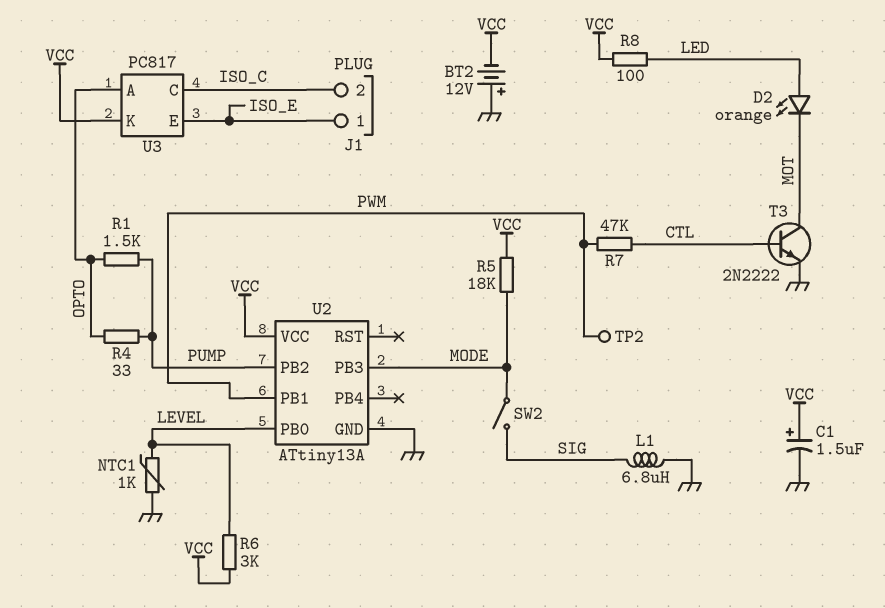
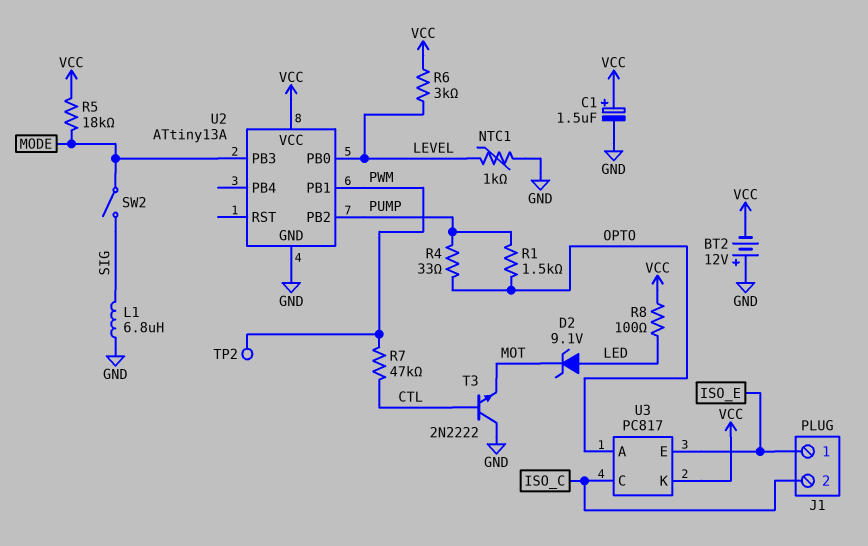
D2: LED orange (A LED, K MOT) -> zener 9.1V (A LED, K MOT)
T3: NPN 2N2222 (B CTL, C MOT, E GND) -> NPN 2N2222 (B CTL, C GND, E MOT)

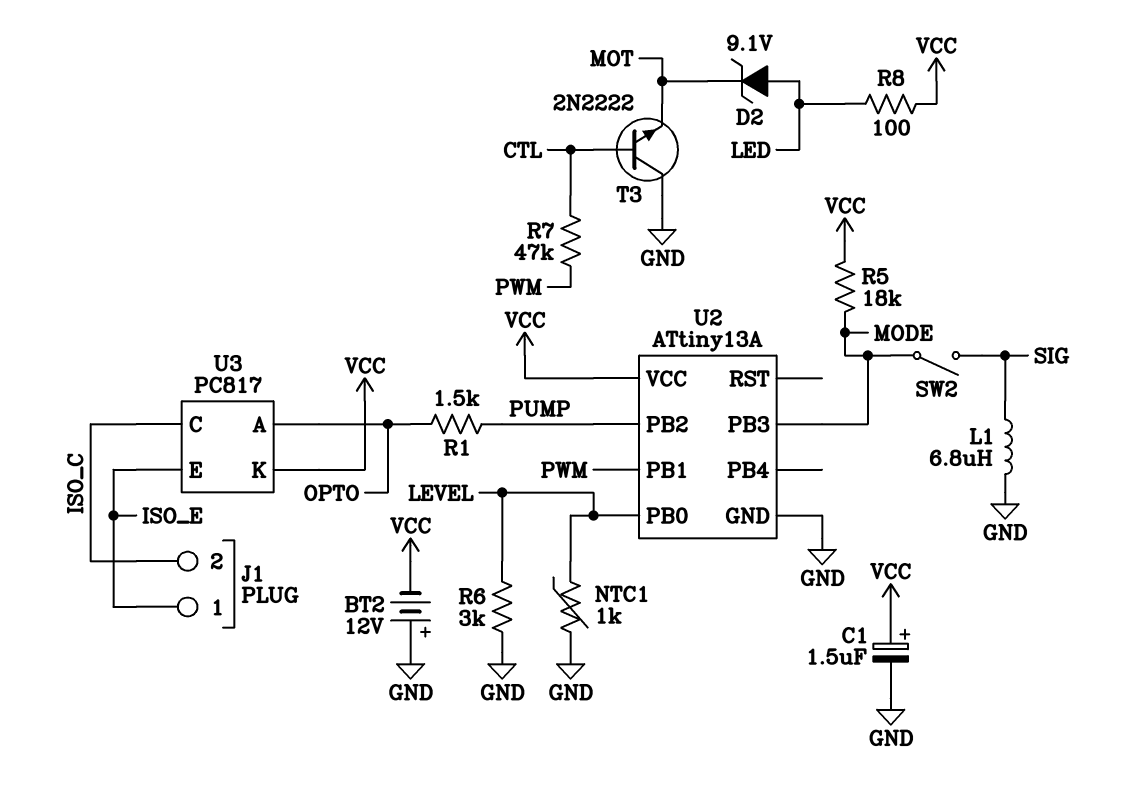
R4: 33 (OPTO, PUMP) -> none
R6: 3k (LEVEL, VCC) -> 3k (GND, LEVEL)
TP2: test point (PWM) -> none

